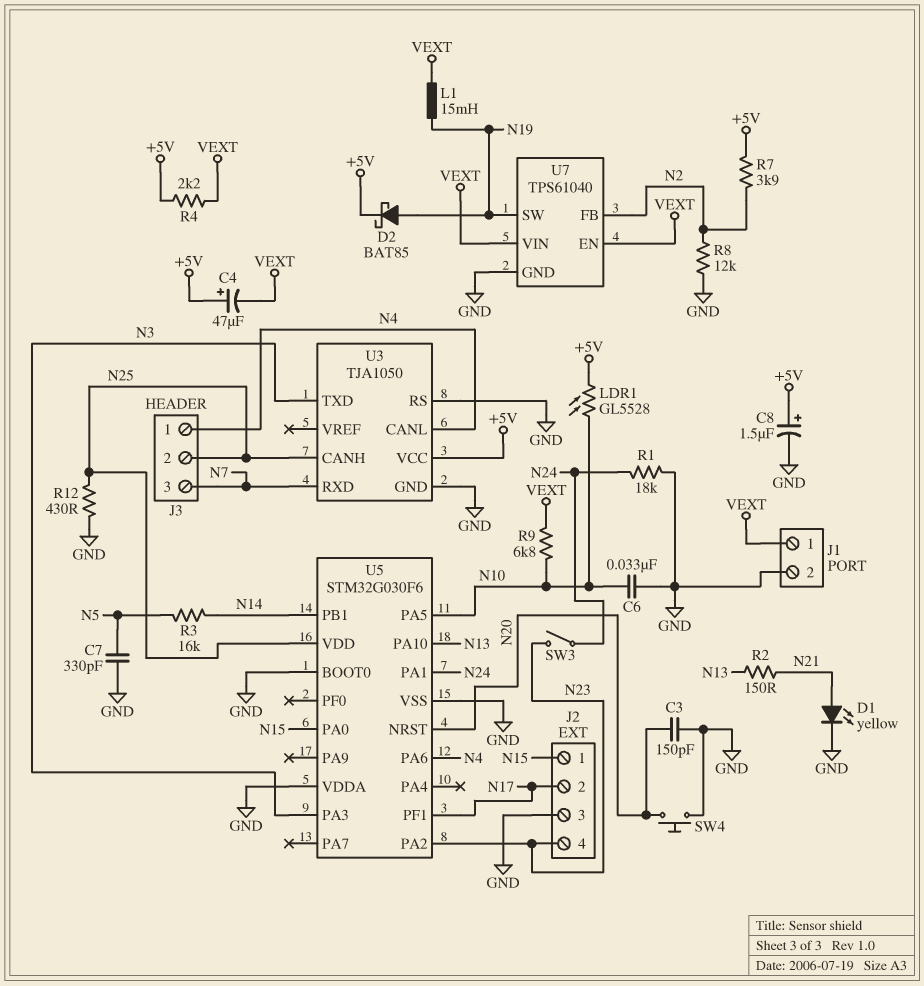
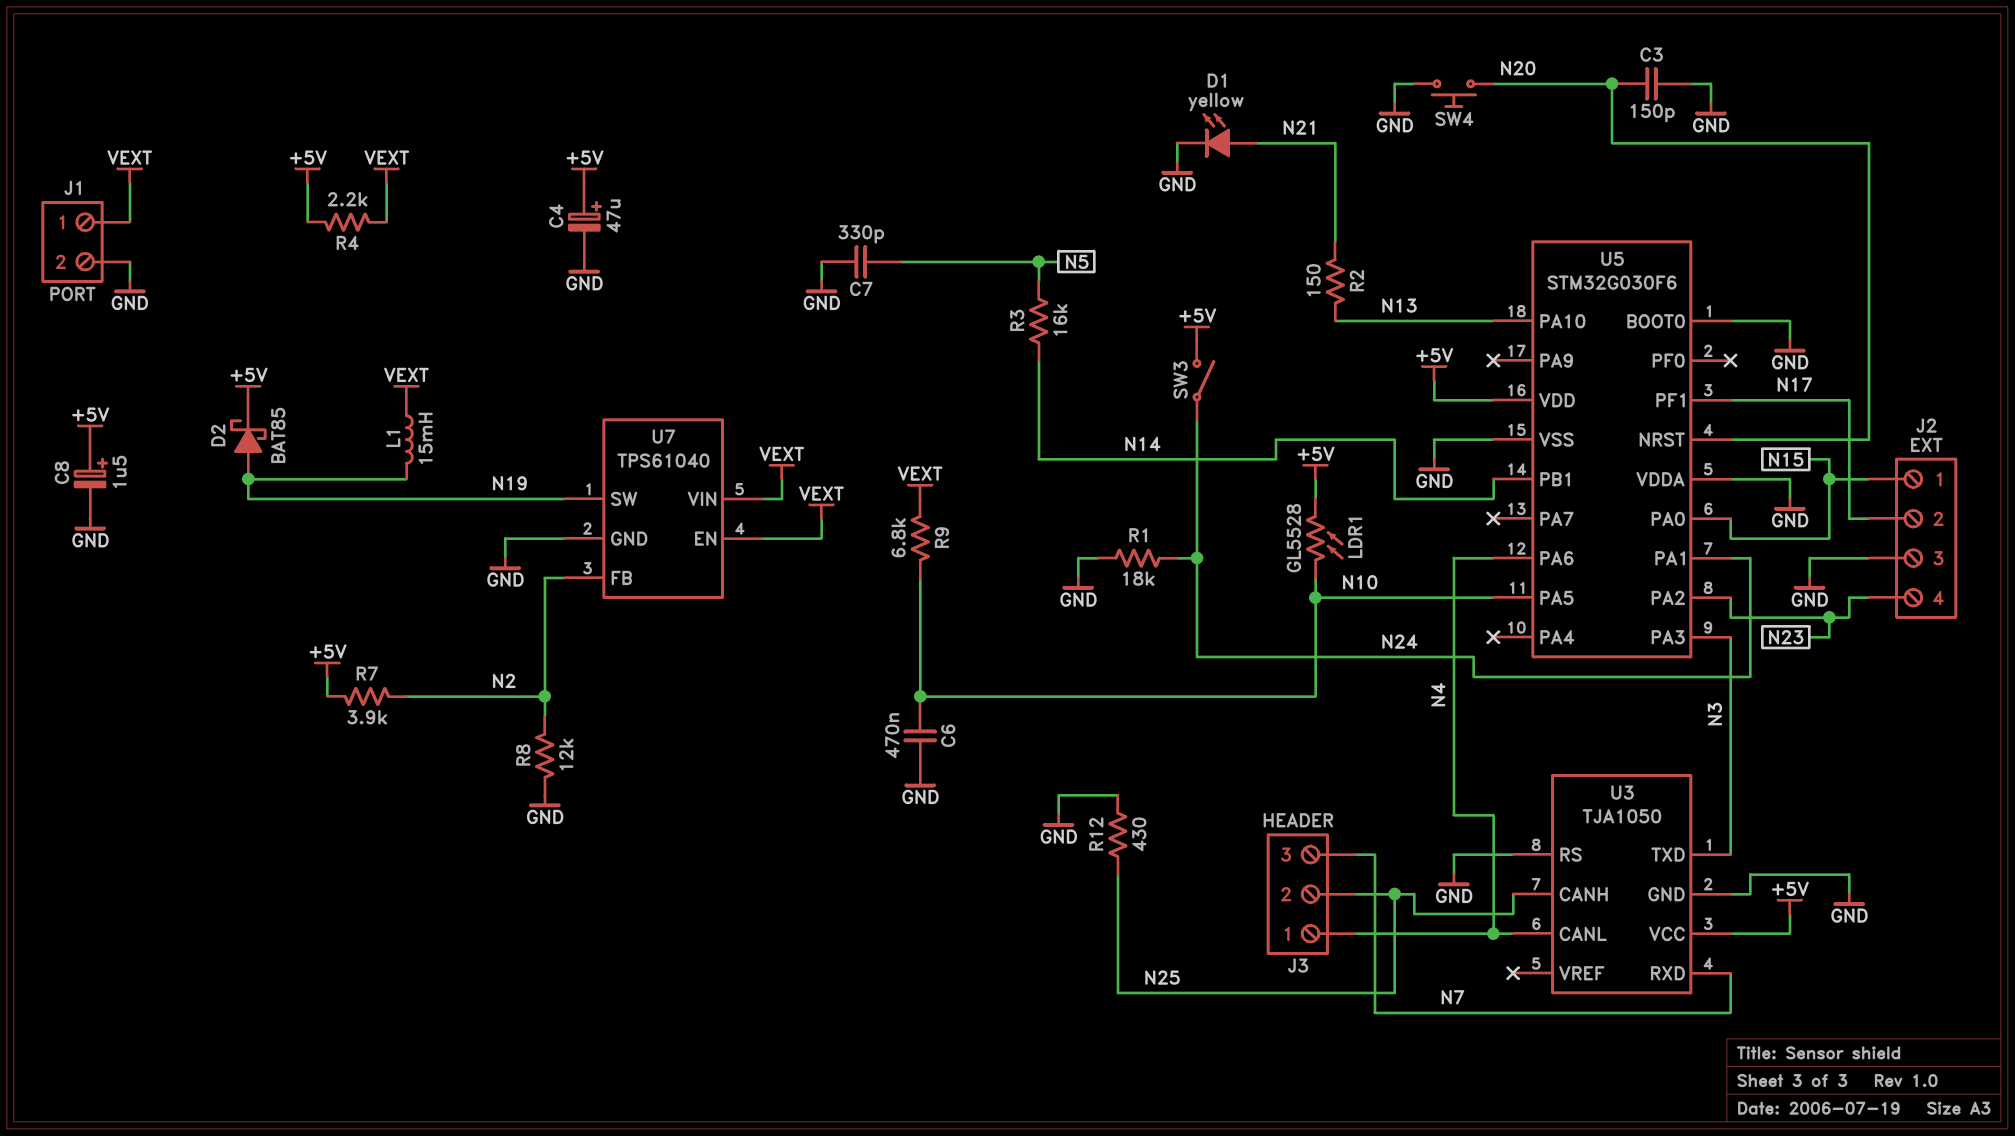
C4: 47uF (plus +5V, minus VEXT) -> 47uF (plus +5V, minus GND)
C6: 33nF (GND, N10) -> 470nF (GND, N10)
SW3: switch (N23, N24) -> switch (+5V, N24)
U5 pin VDD: N25 -> +5V

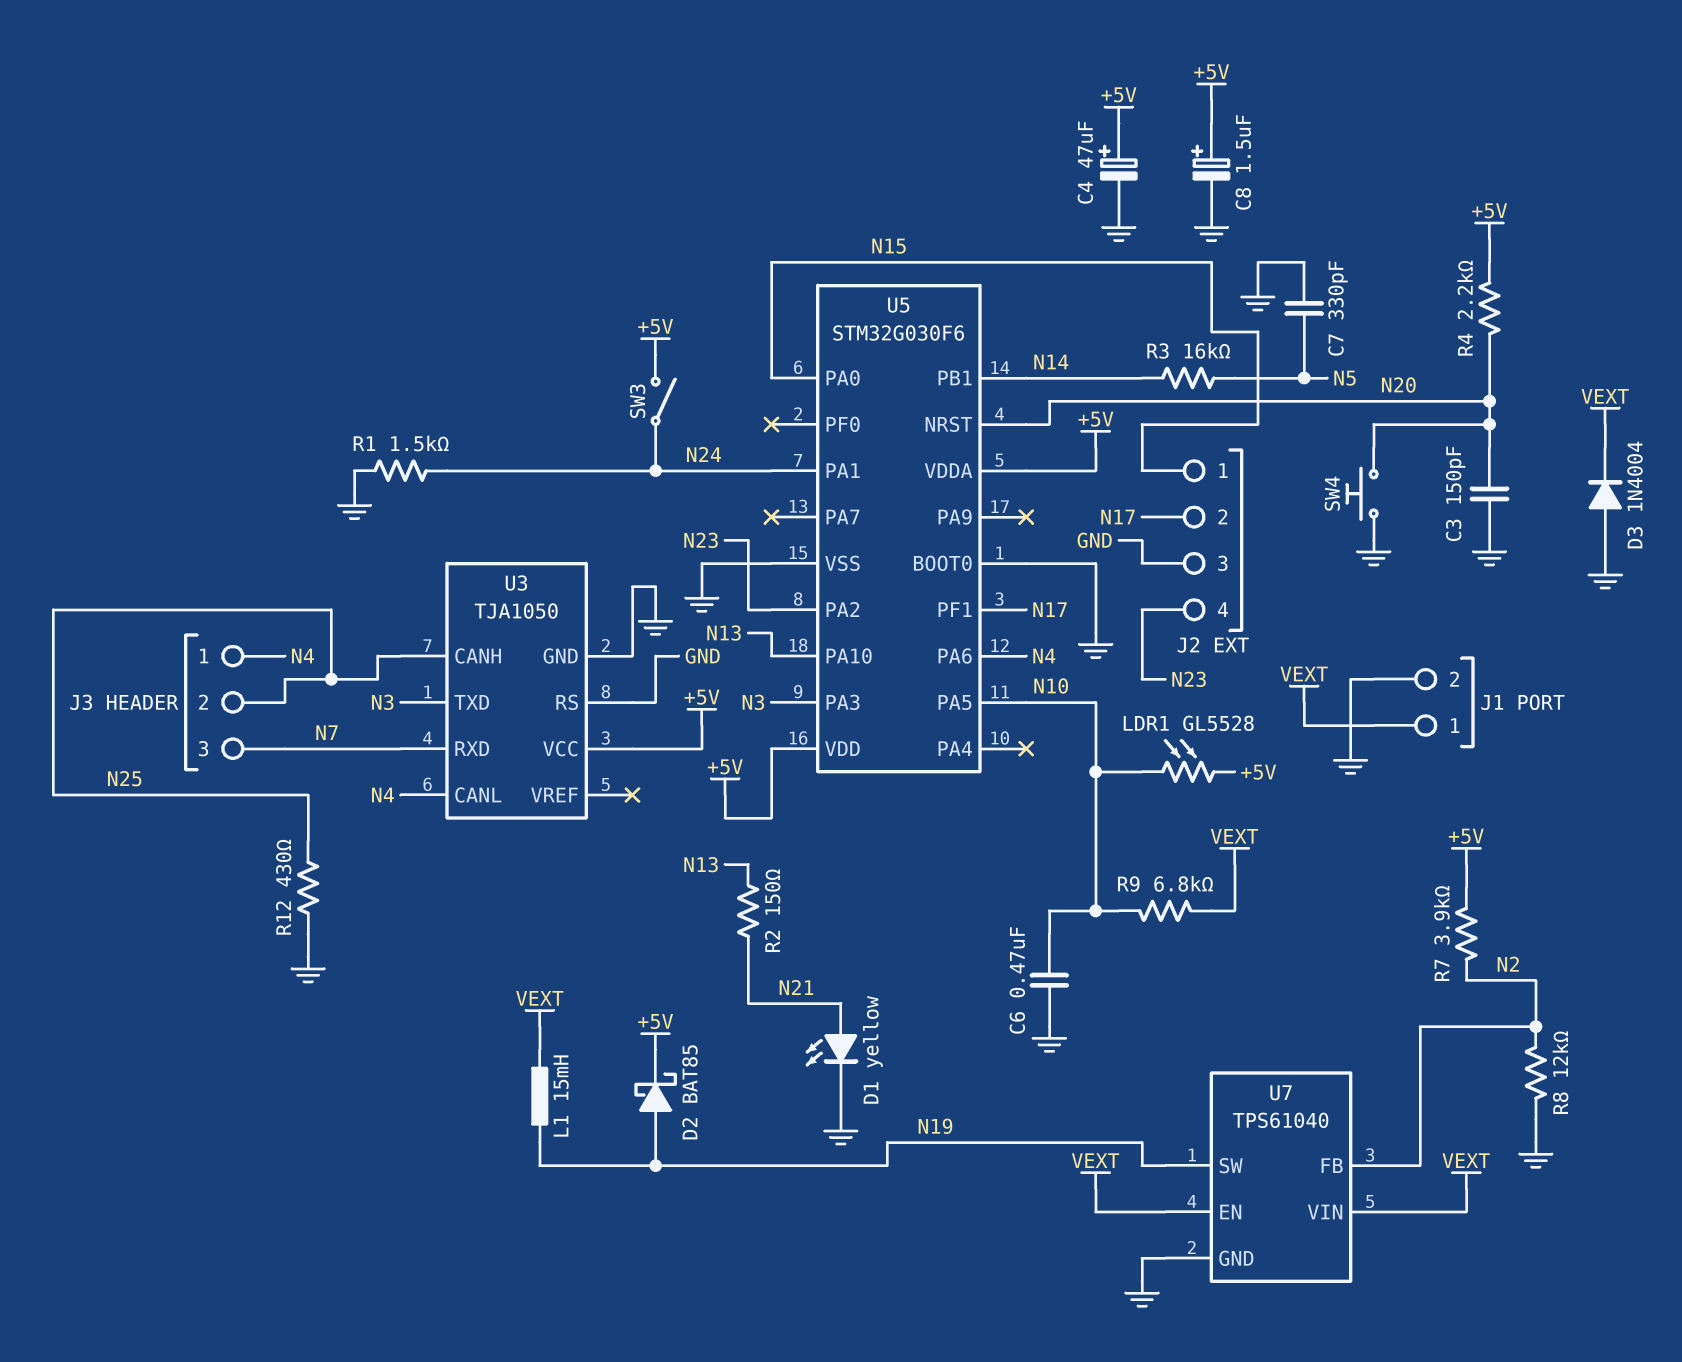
D3: none -> diode 1N4004 (A GND, K VEXT)
R1: 18k (GND, N24) -> 1.5k (GND, N24)
R4: 2.2k (+5V, VEXT) -> 2.2k (+5V, N20)
U5 pin VDDA: GND -> +5V

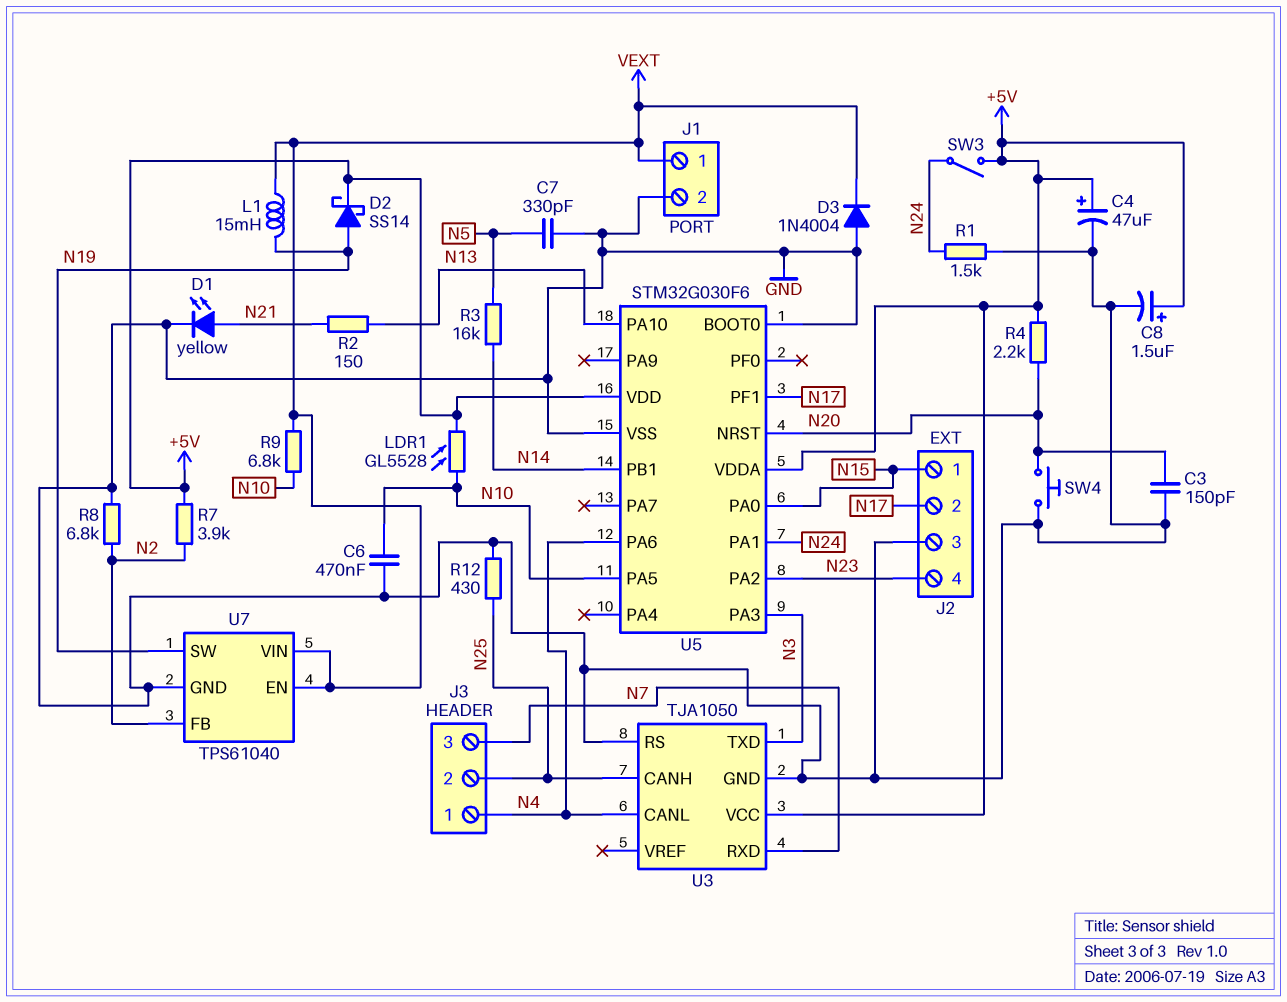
D2: schottky BAT85 (A N19, K +5V) -> schottky SS14 (A N19, K +5V)
R8: 12k (GND, N2) -> 6.8k (GND, N2)

